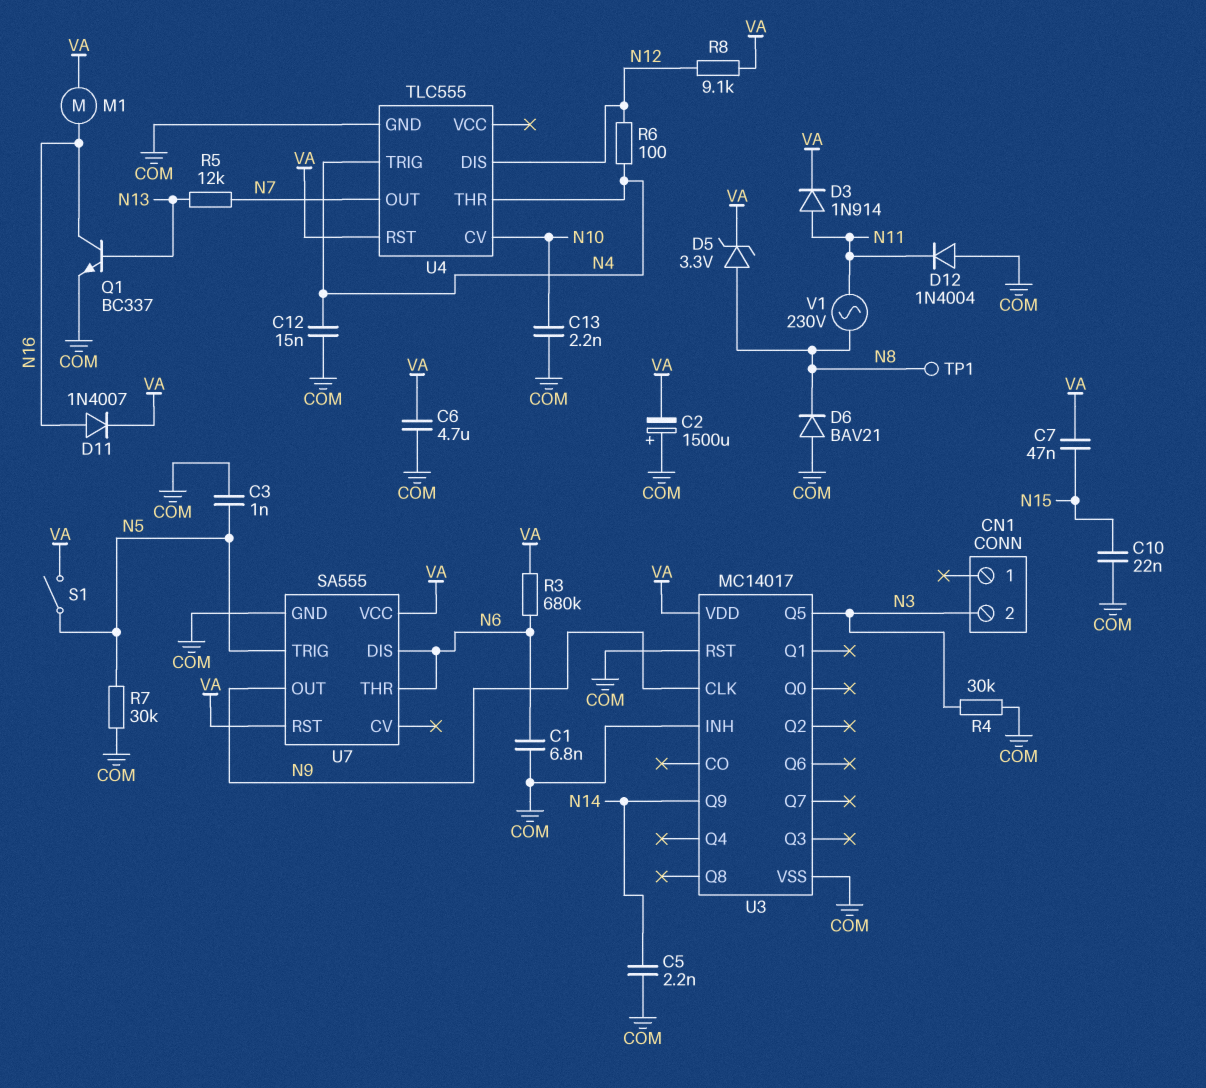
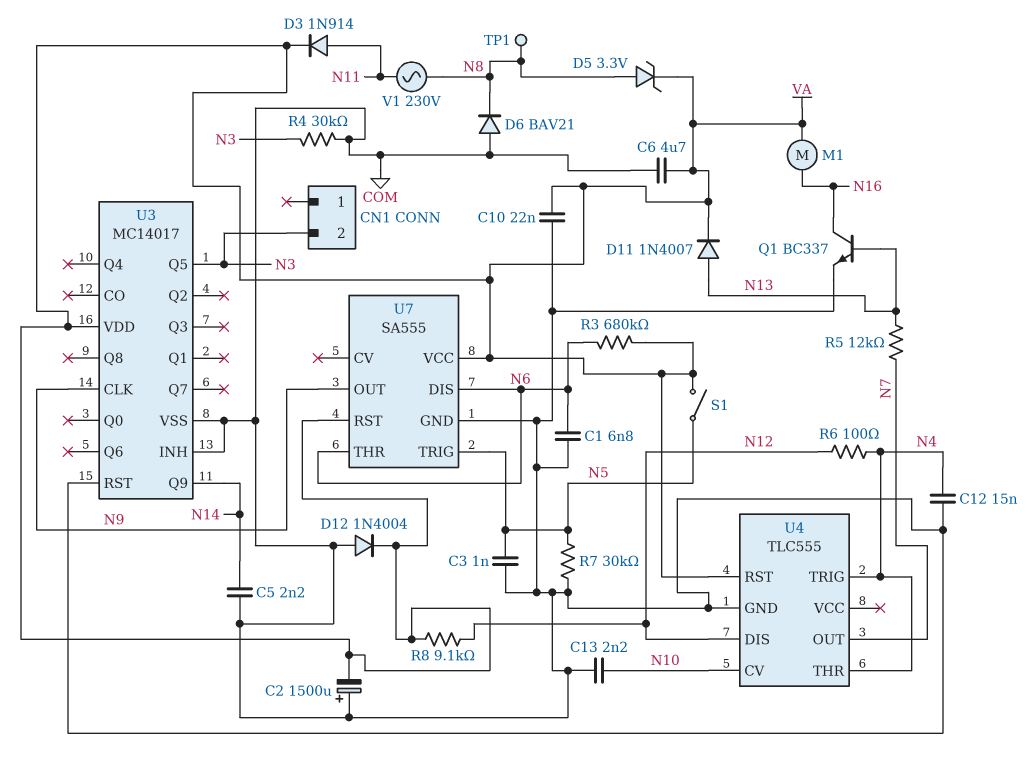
C7: 47nF (N15, VA) -> none
C10: 22nF (COM, N15) -> 22nF (COM, VA)
D11: diode 1N4007 (A N16, K VA) -> diode 1N4007 (A N13, K VA)
D12: diode 1N4004 (A COM, K N11) -> diode 1N4004 (A COM, K VA)

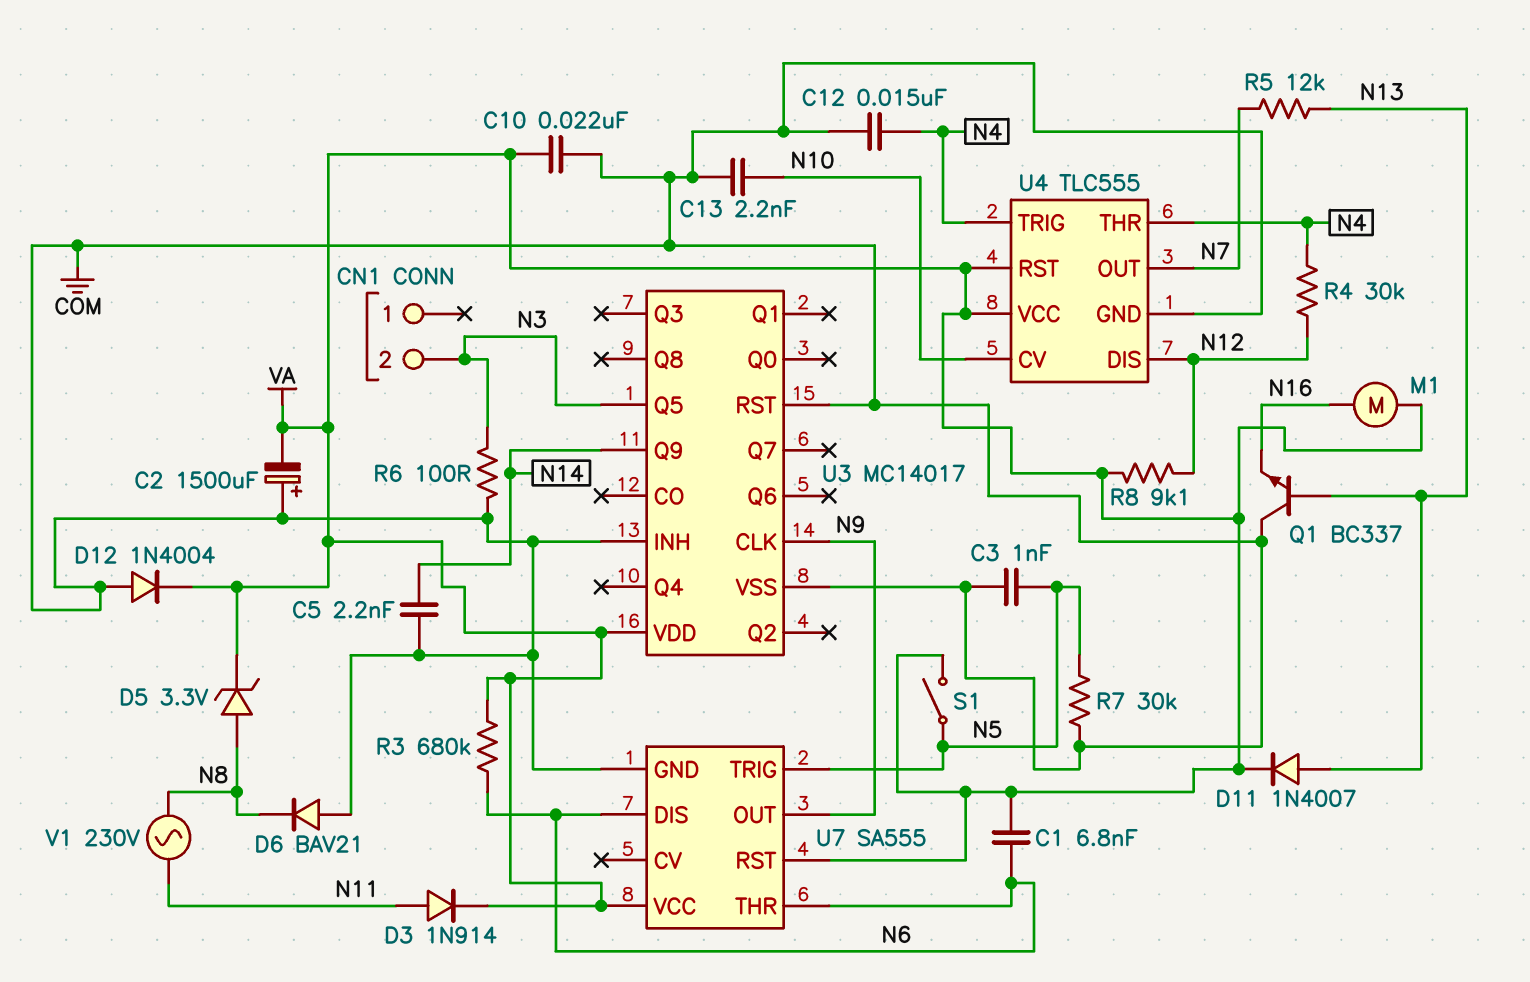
C1: 6.8nF (COM, N6) -> 6.8nF (N6, VA)
C6: 4.7uF (COM, VA) -> none
Q1: NPN BC337 (B N13, C N16, E COM) -> NPN BC337 (B N13, C COM, E N16)
R4: 30k (COM, N3) -> 30k (N4, N12)
R6: 100 (N4, N12) -> 100 (COM, N3)
TP1: test point (N8) -> none
U4 pin VCC: none -> VA

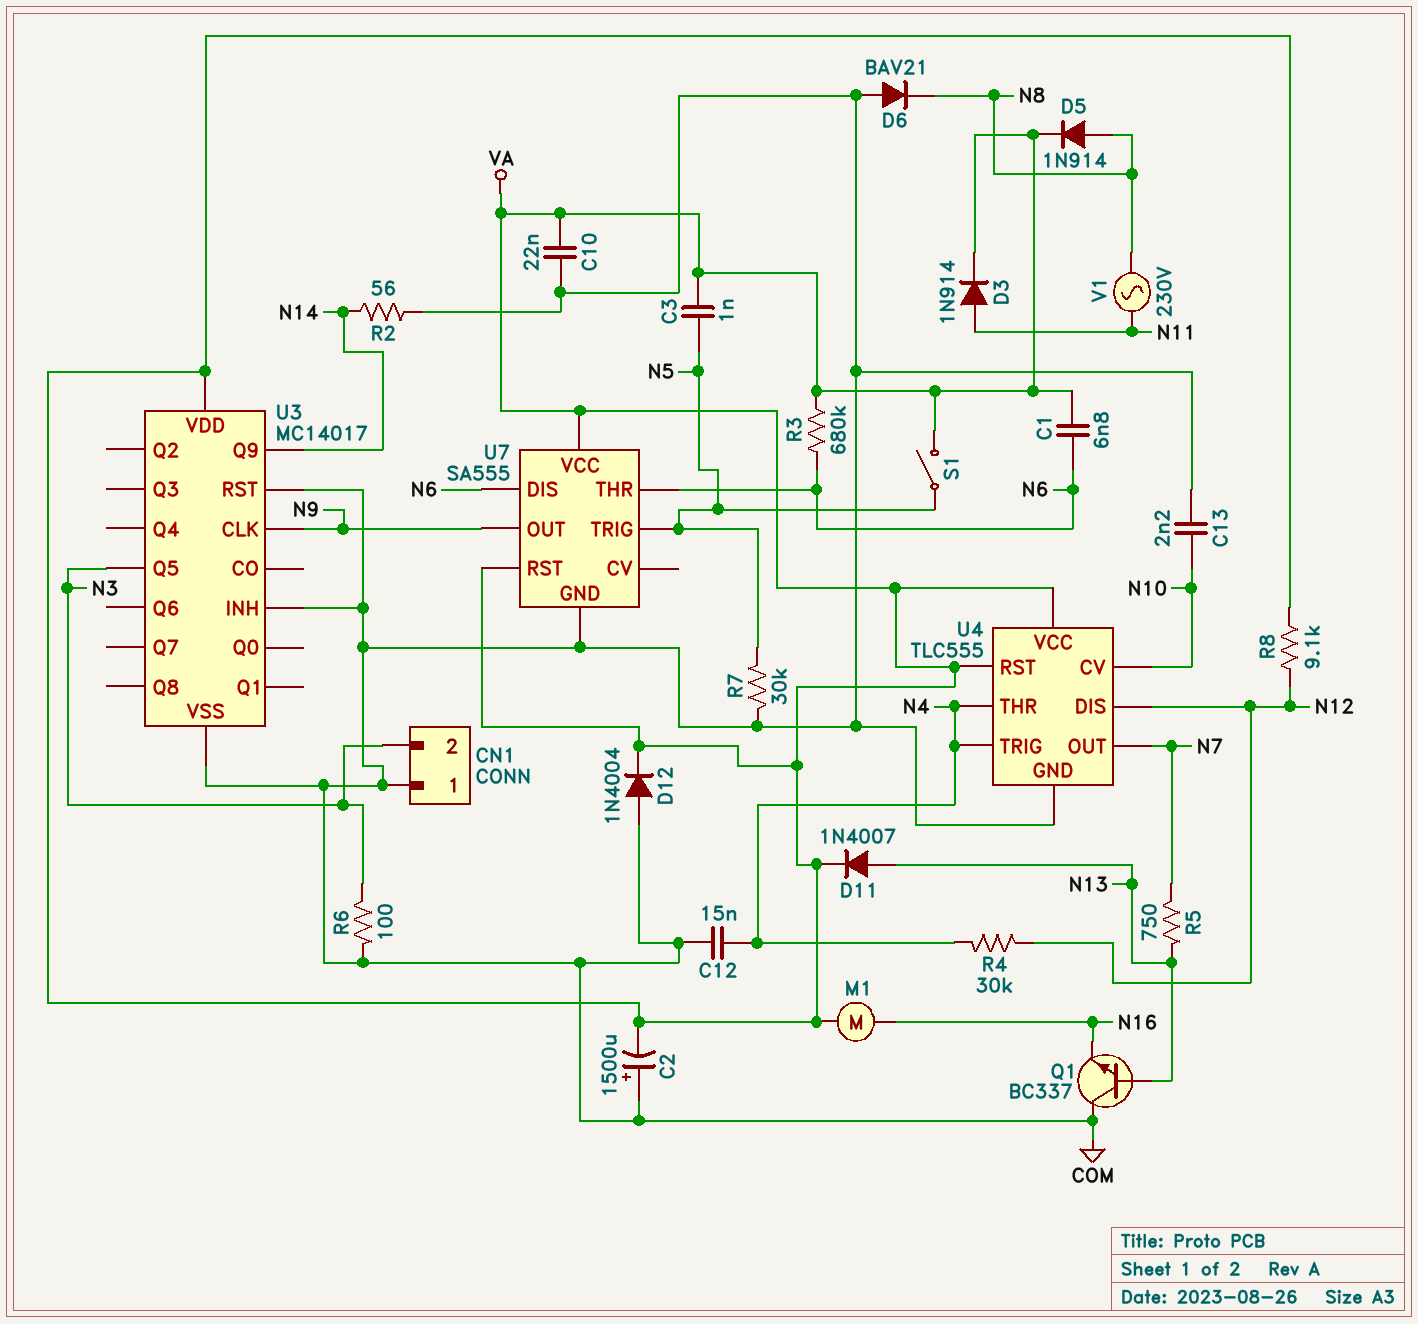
C3: 1nF (COM, N5) -> 1nF (N5, VA)
C5: 2.2nF (COM, N14) -> none
CN1 pin 1: none -> COM
D5: zener 3.3V (A N8, K VA) -> diode 1N914 (A N8, K VA)
R2: none -> 56 (COM, N14)
R5: 12k (N7, N13) -> 750 (N7, N13)

